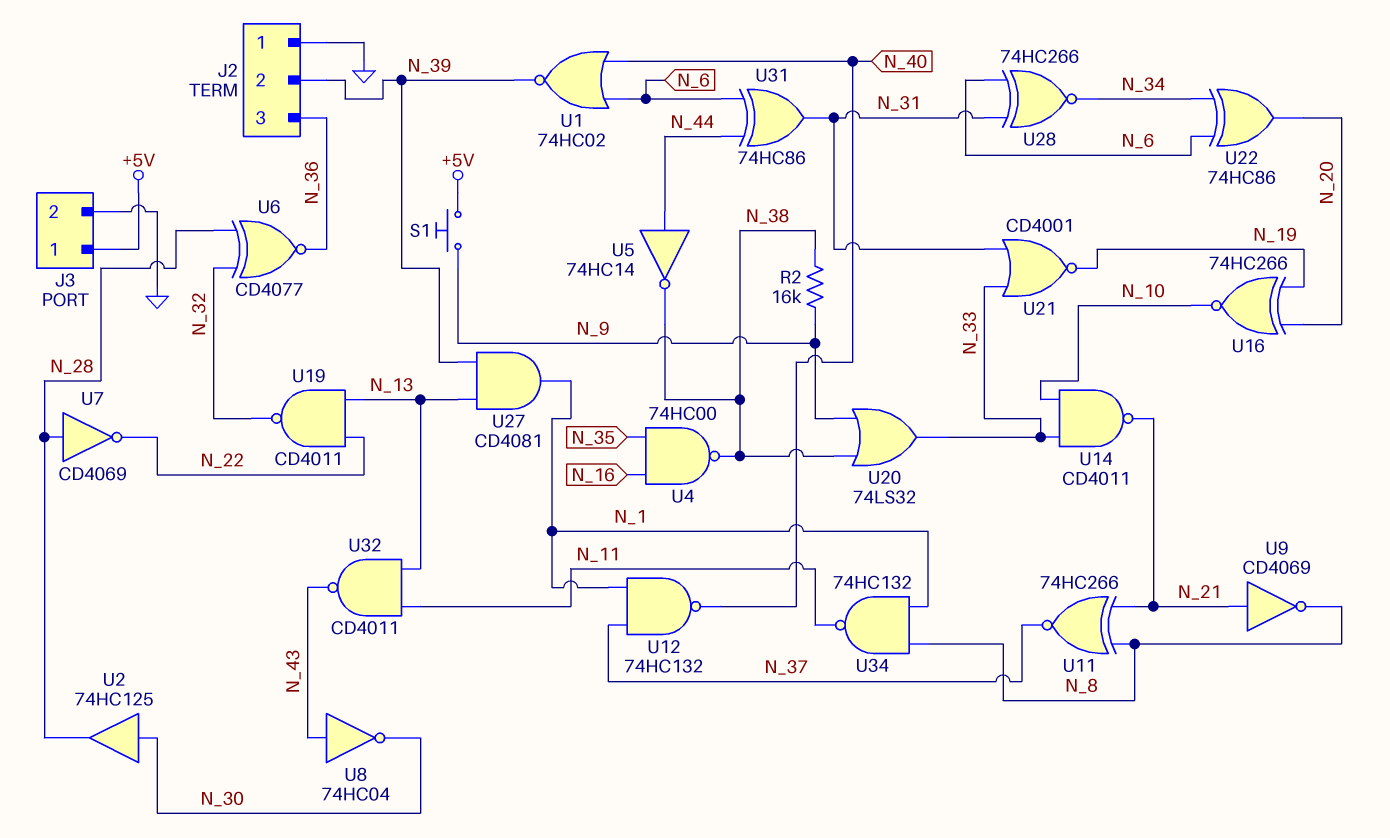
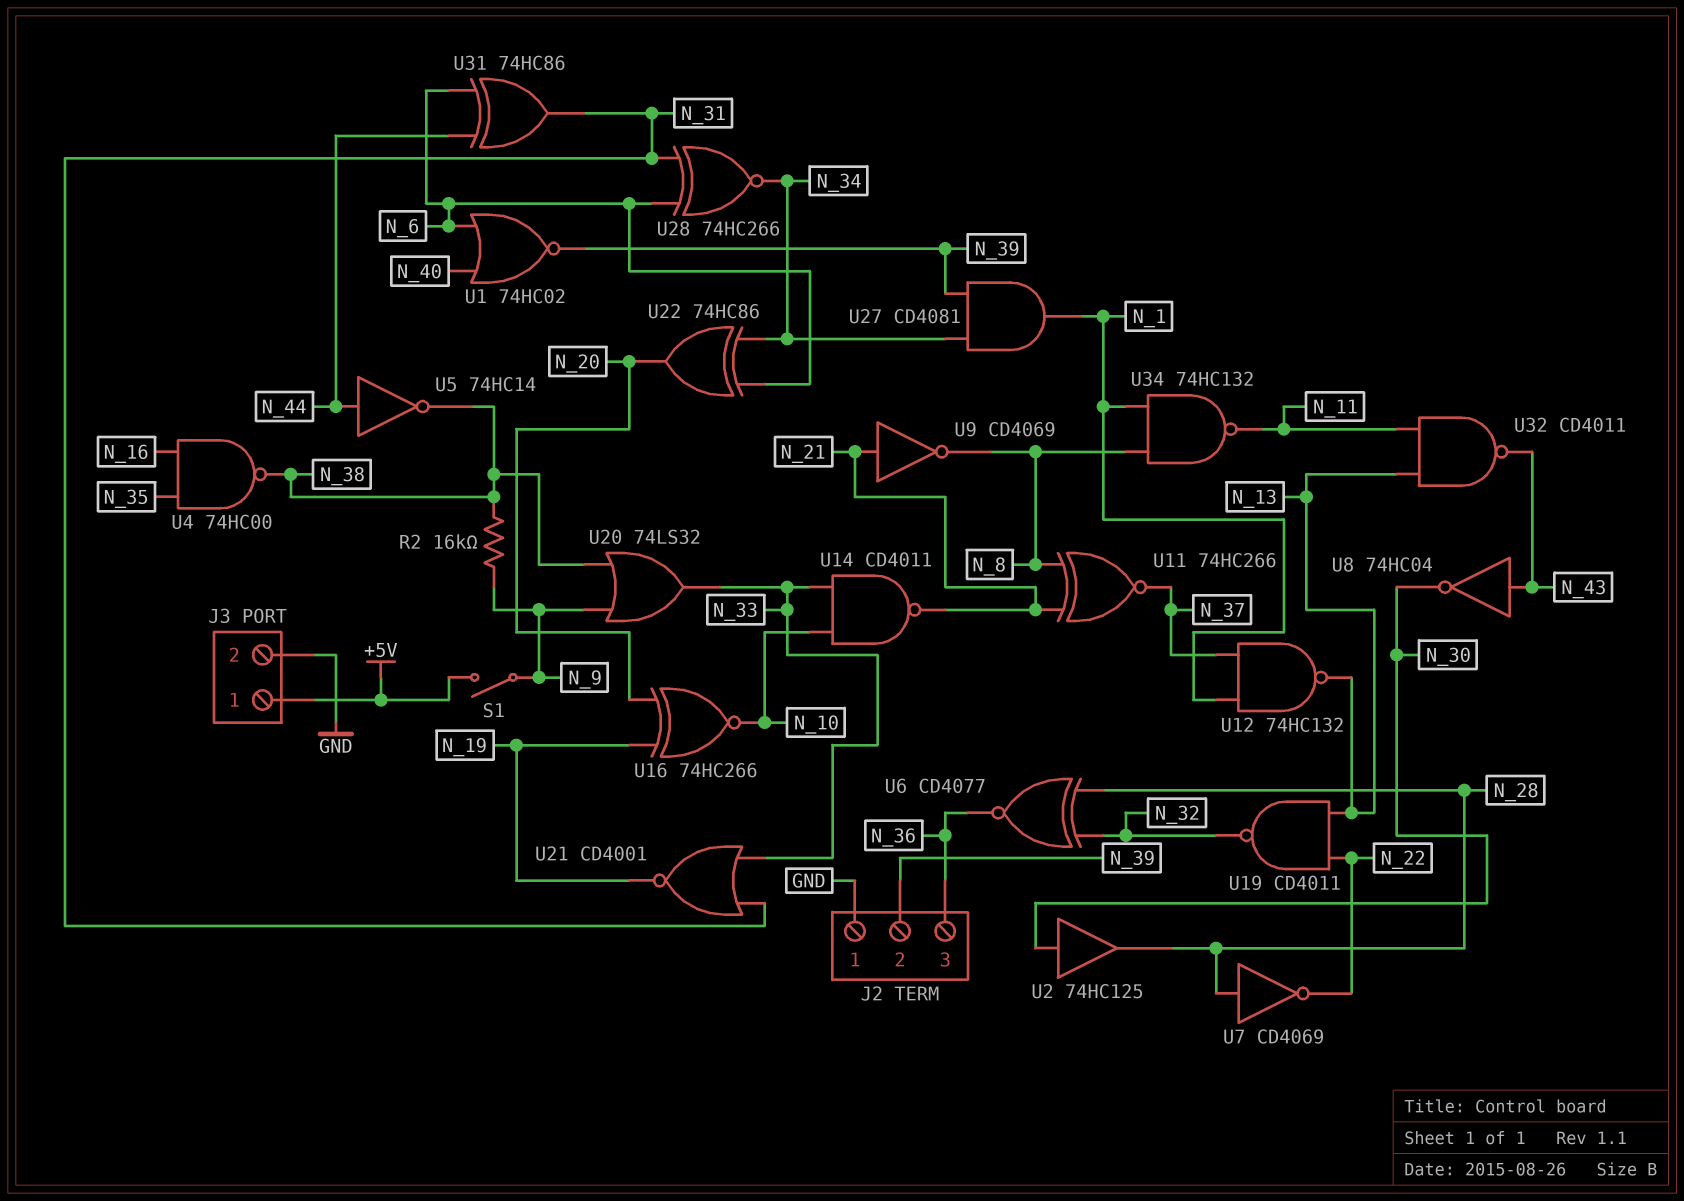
S1: button (+5V, N_9) -> switch (+5V, N_9)
U12: NAND 74HC132 (in N_1, in N_37, out N_40) -> NAND 74HC132 (in N_1, in N_37, out N_13)
U27: AND CD4081 (in N_13, in N_39, out N_1) -> AND CD4081 (in N_34, in N_39, out N_1)

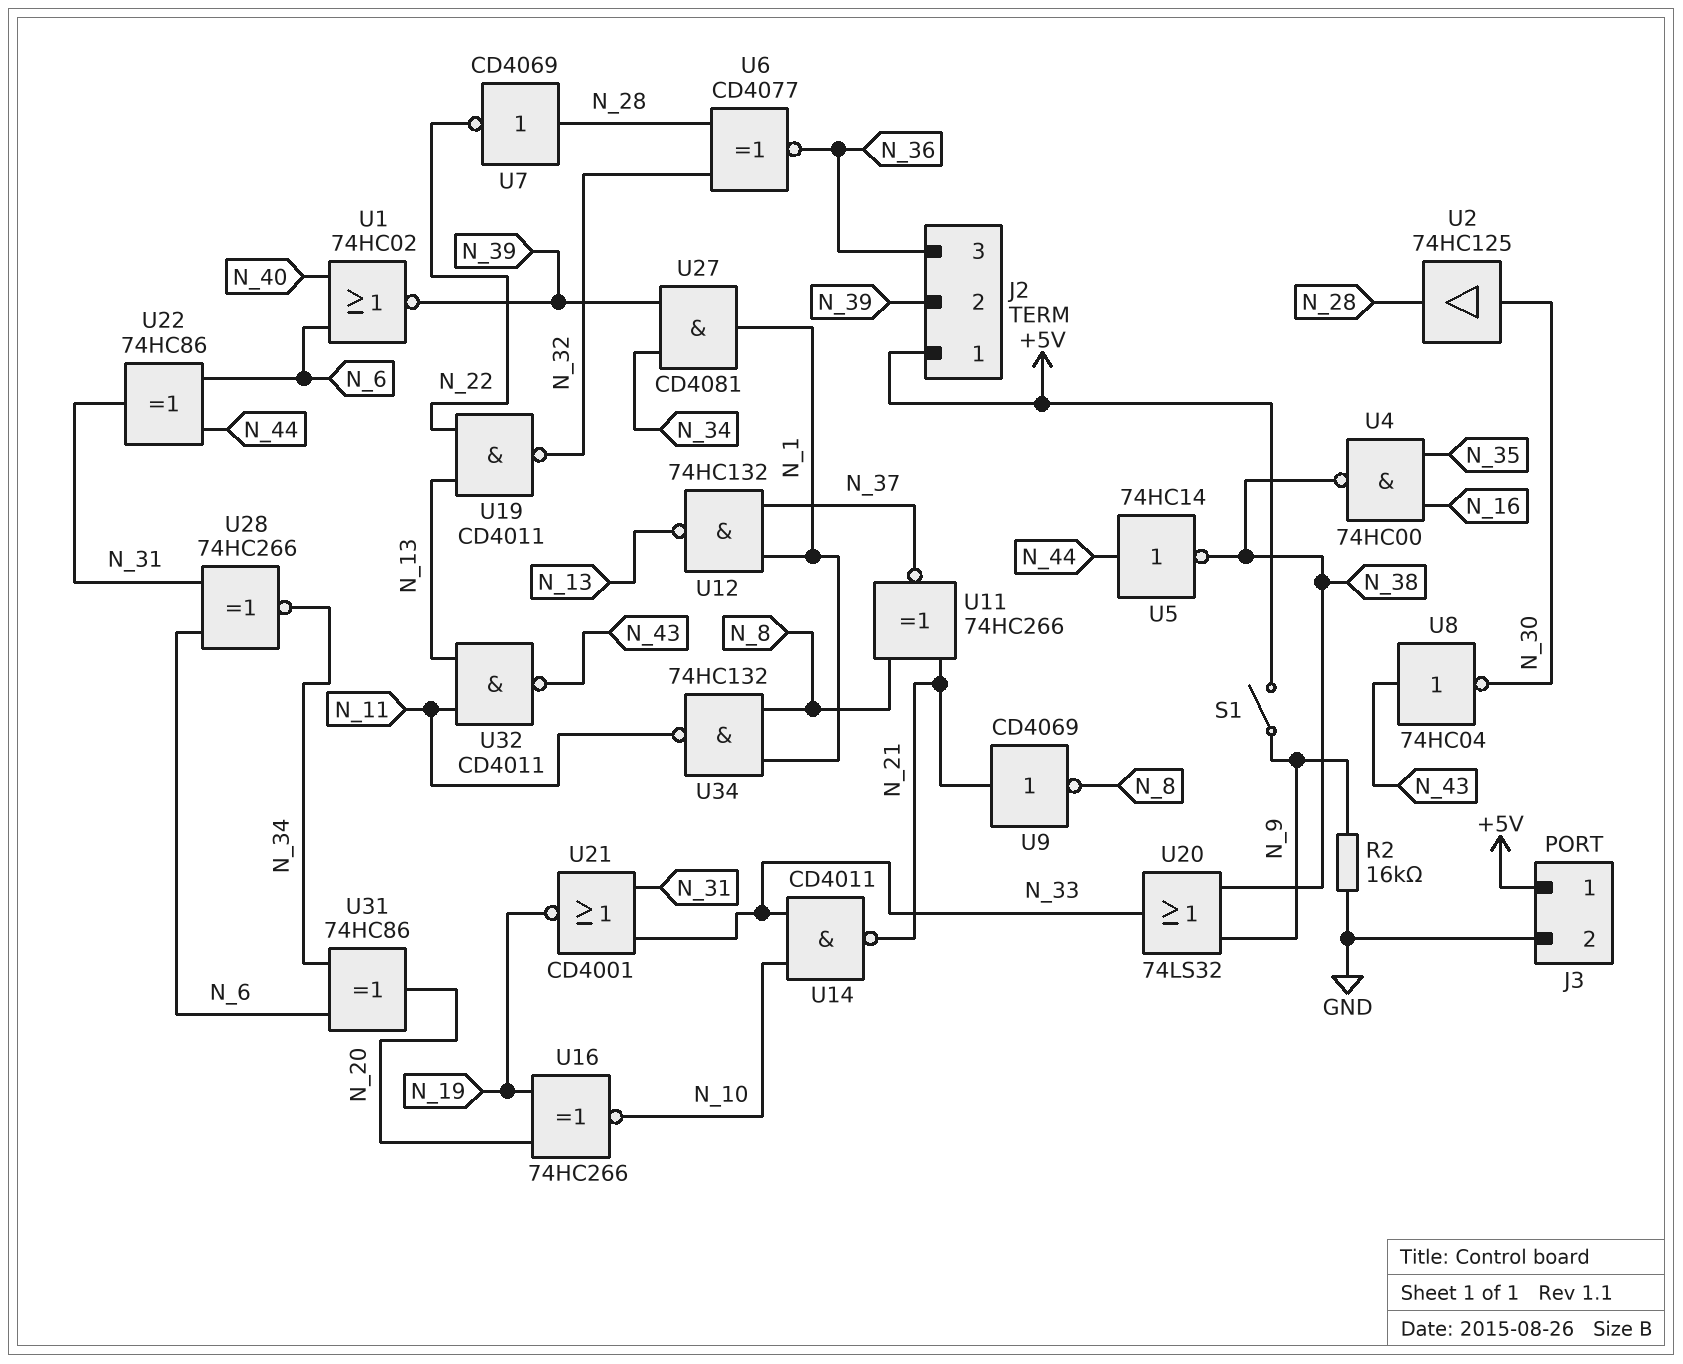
J2 pin 1: GND -> +5V
R2: 16k (N_9, N_38) -> 16k (GND, N_9)
U22: XOR 74HC86 (in N_6, in N_34, out N_20) -> XOR 74HC86 (in N_6, in N_44, out N_31)
U31: XOR 74HC86 (in N_6, in N_44, out N_31) -> XOR 74HC86 (in N_6, in N_34, out N_20)

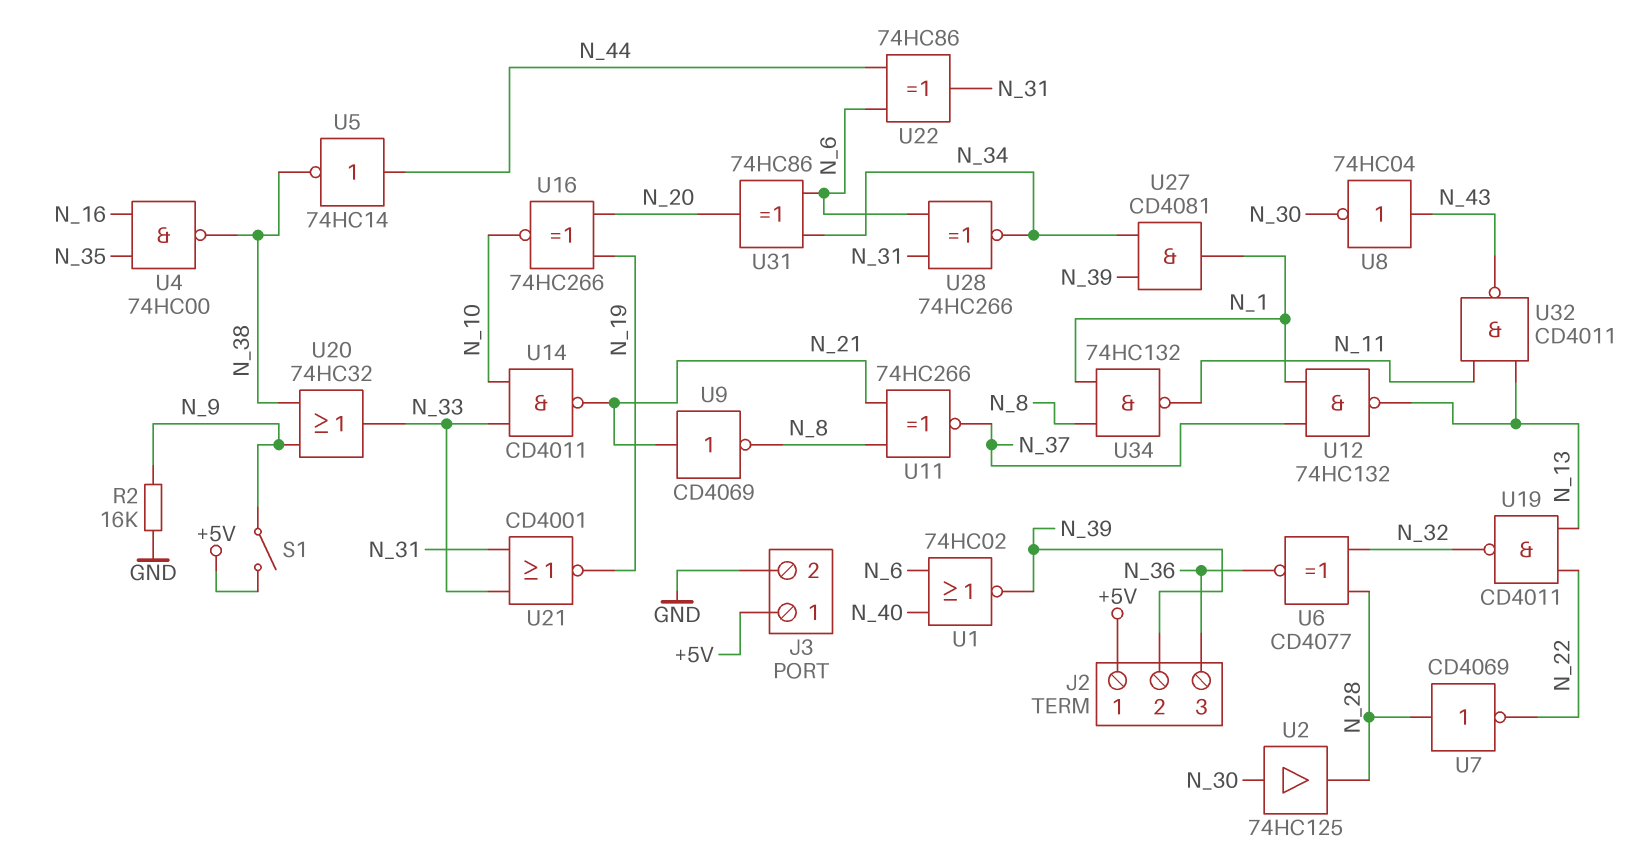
U20: OR 74LS32 (in N_9, in N_38, out N_33) -> OR 74HC32 (in N_9, in N_38, out N_33)

